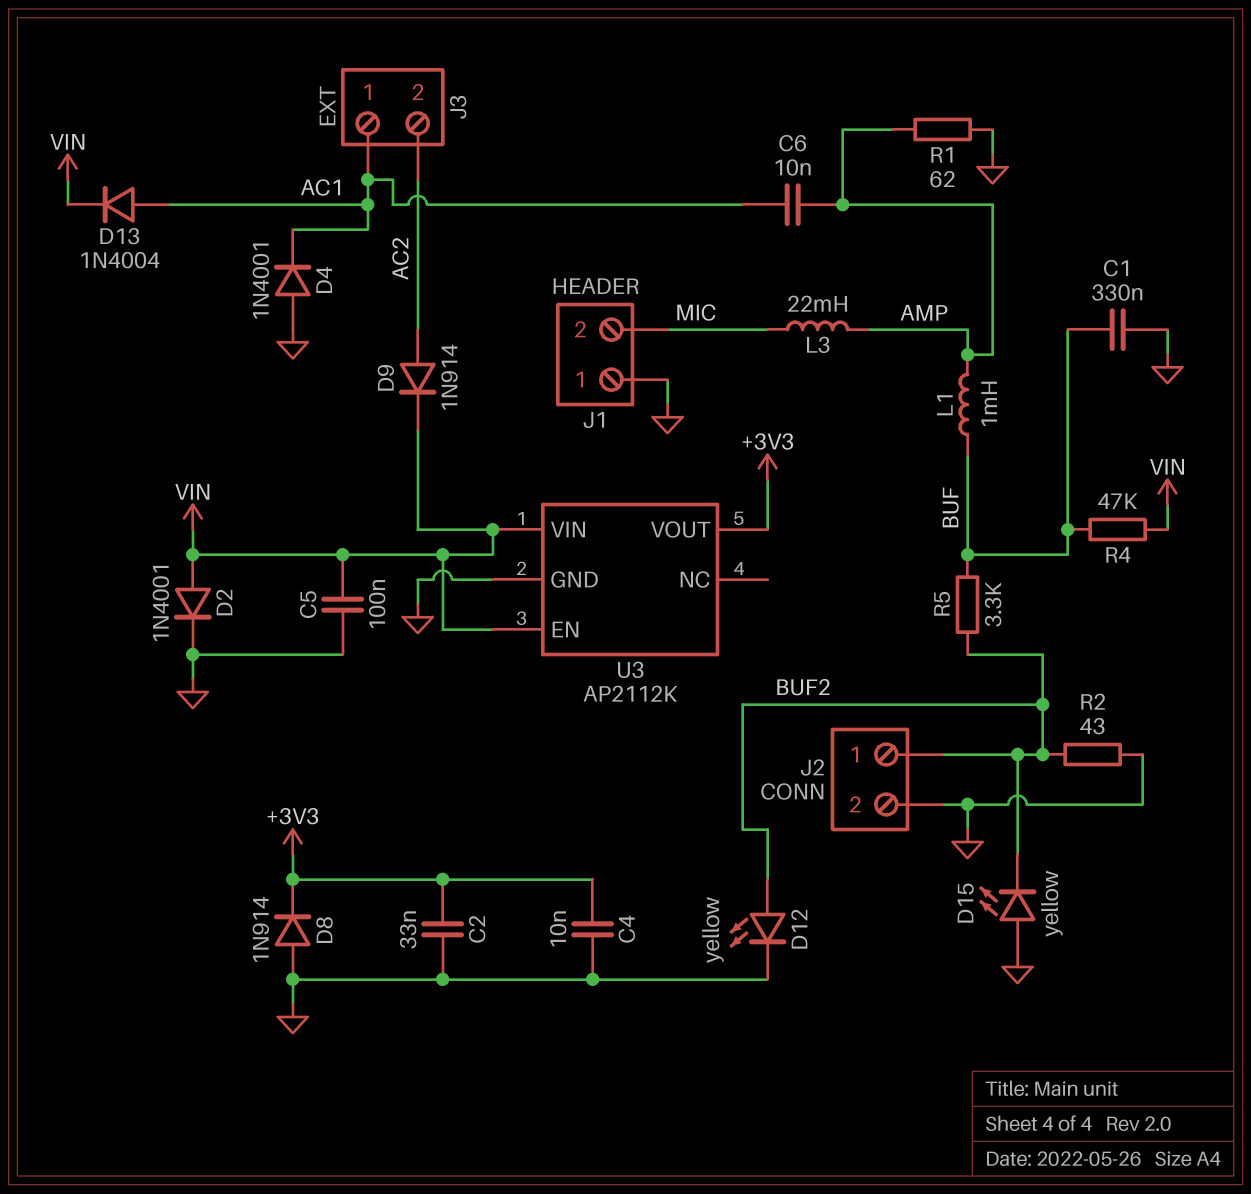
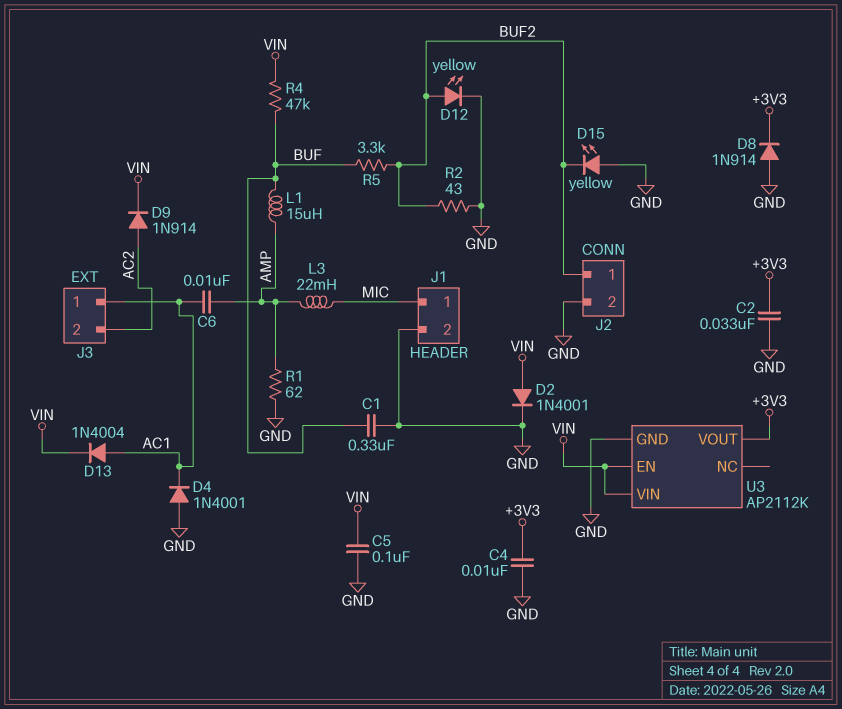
J1 pin 1: GND -> MIC
J1 pin 2: MIC -> GND
L1: 1mH (AMP, BUF) -> 15uH (AMP, BUF)

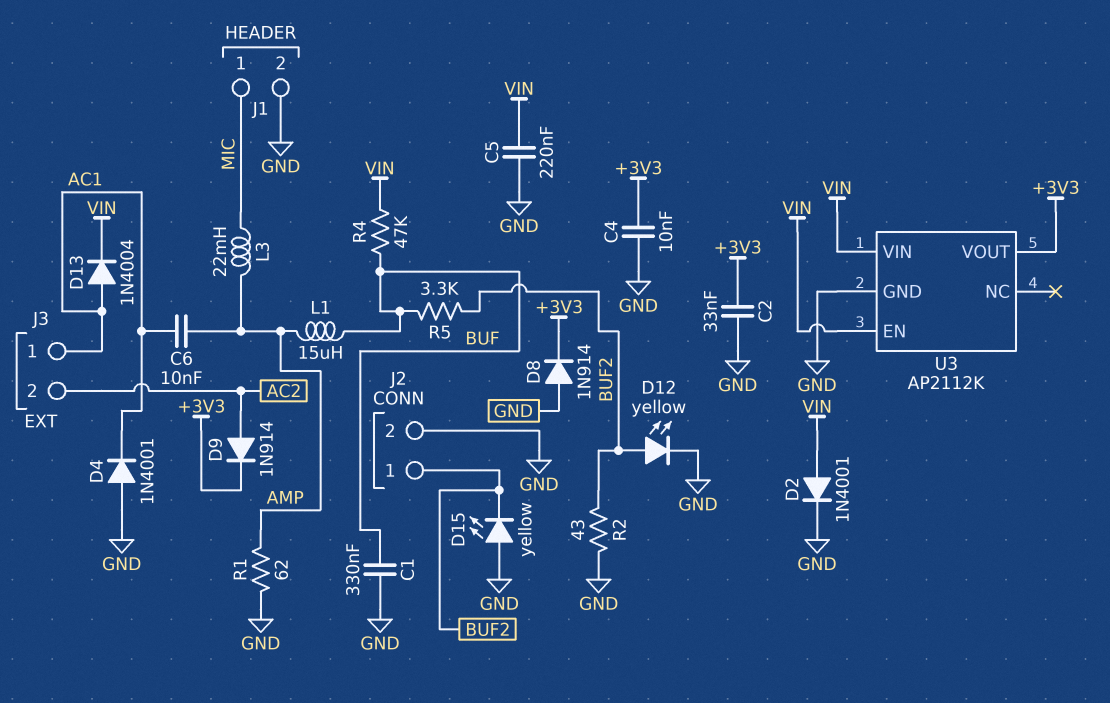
C5: 100nF (GND, VIN) -> 220nF (GND, VIN)
D9: diode 1N914 (A AC2, K VIN) -> diode 1N914 (A AC2, K +3V3)

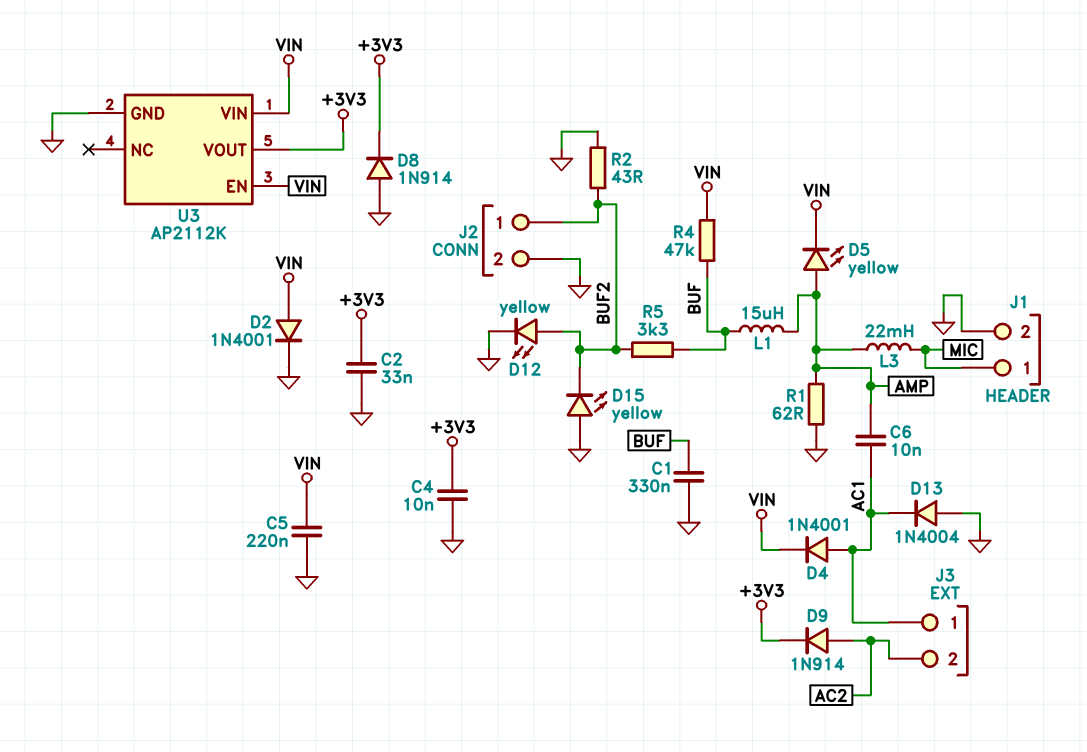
D4: diode 1N4001 (A GND, K AC1) -> diode 1N4001 (A AC1, K VIN)
D5: none -> LED yellow (A AMP, K VIN)
D13: diode 1N4004 (A AC1, K VIN) -> diode 1N4004 (A GND, K AC1)

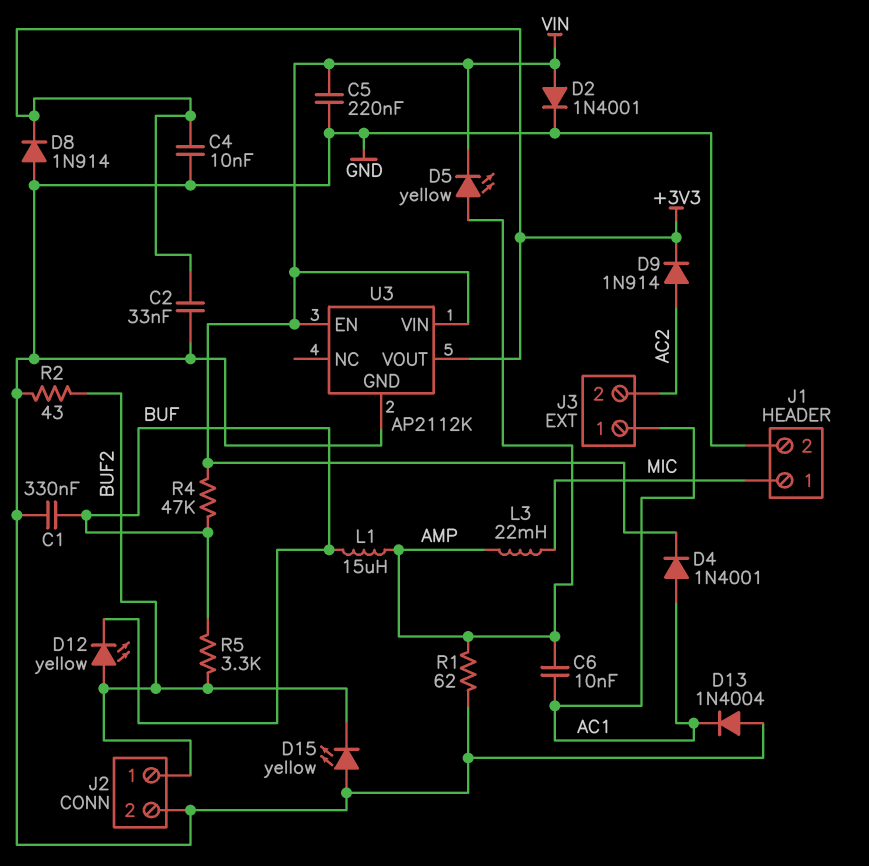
D12: LED yellow (A BUF2, K GND) -> LED yellow (A BUF2, K BUF)

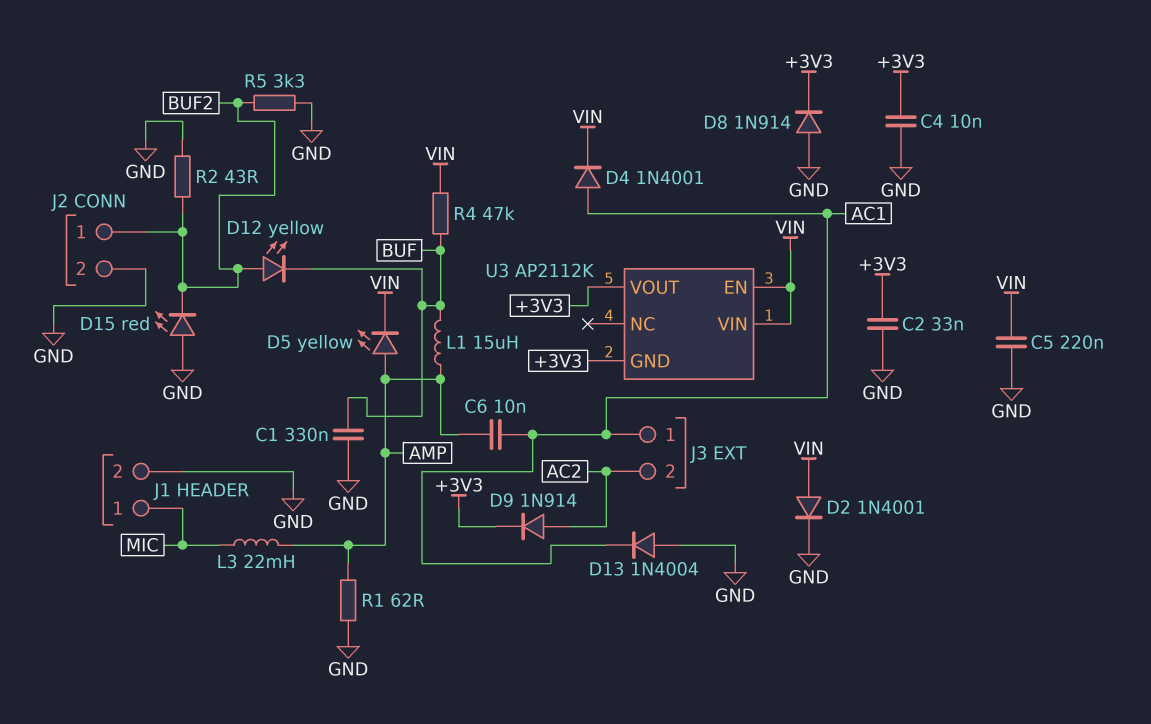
D15: LED yellow (A GND, K BUF2) -> LED red (A GND, K BUF2)
R5: 3.3k (BUF, BUF2) -> 3.3k (BUF2, GND)
U3 pin GND: GND -> +3V3

